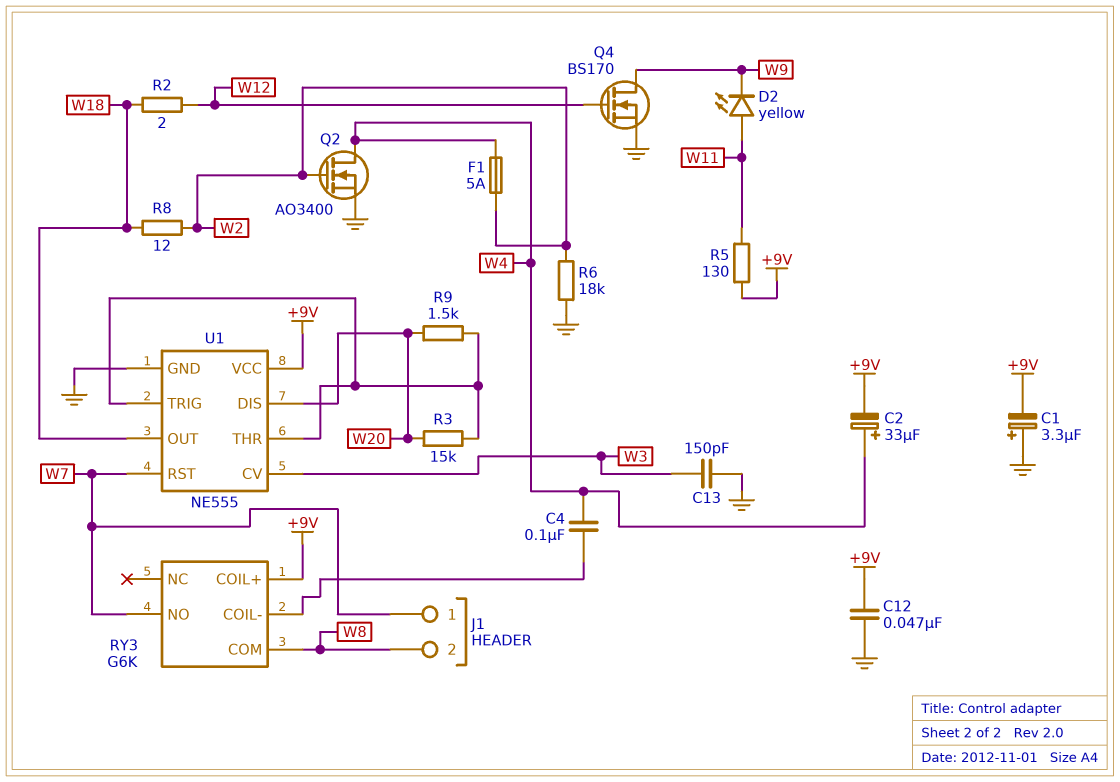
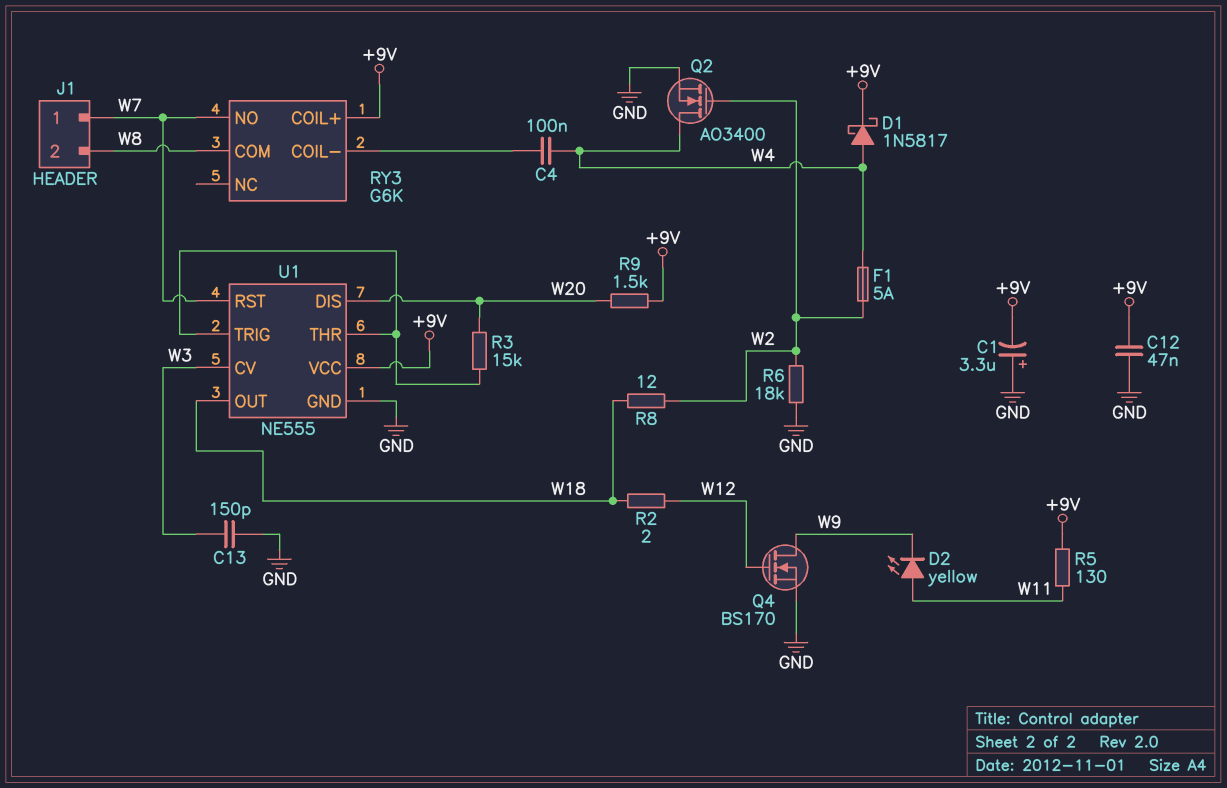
C2: 33uF (plus W4, minus +9V) -> none
D1: none -> schottky 1N5817 (A W4, K +9V)
R9: 1.5k (U1/THR, W20) -> 1.5k (+9V, W20)

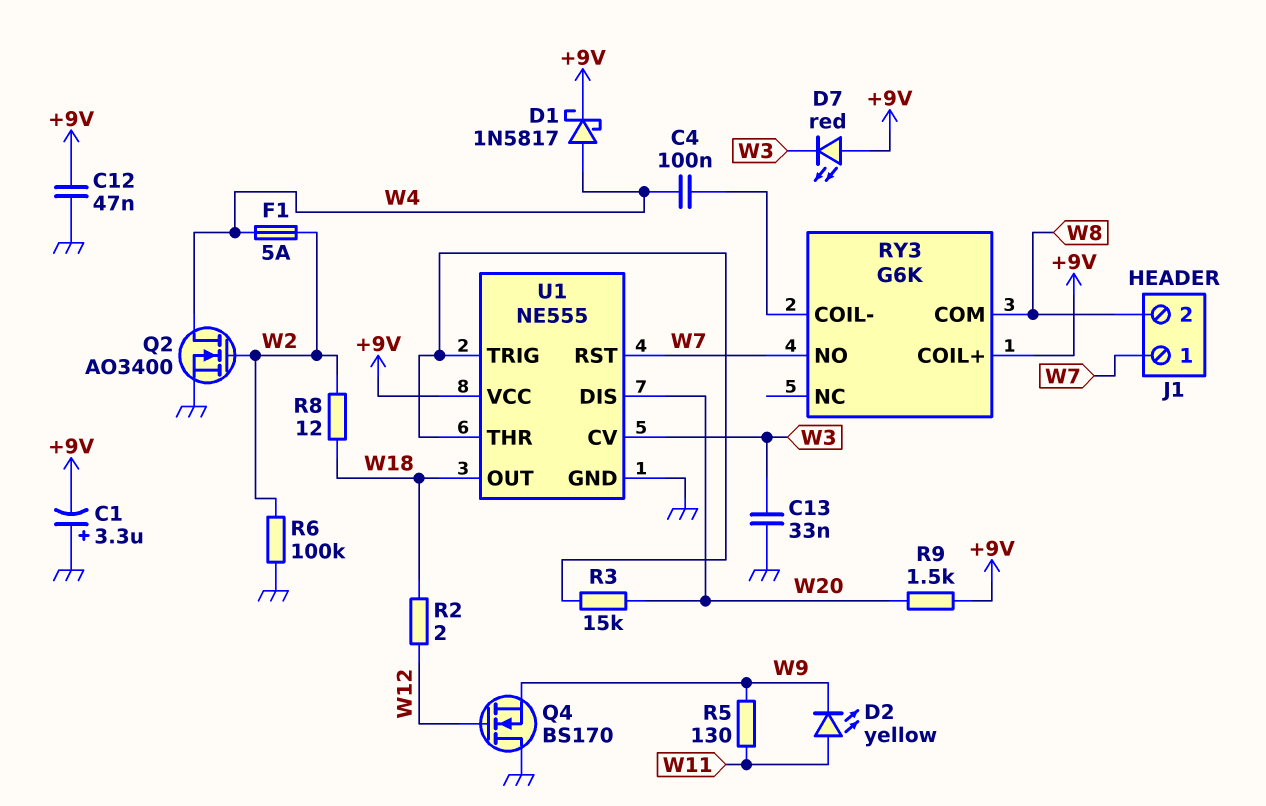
C13: 150pF (GND, W3) -> 33nF (GND, W3)
D7: none -> LED red (A +9V, K W3)
Q4: NMOS BS170 (G W12, D W9, S GND) -> NMOS BS170 (G W12, D GND, S W9)
R5: 130 (+9V, W11) -> 130 (W9, W11)
R6: 18k (GND, W2) -> 100k (GND, W2)

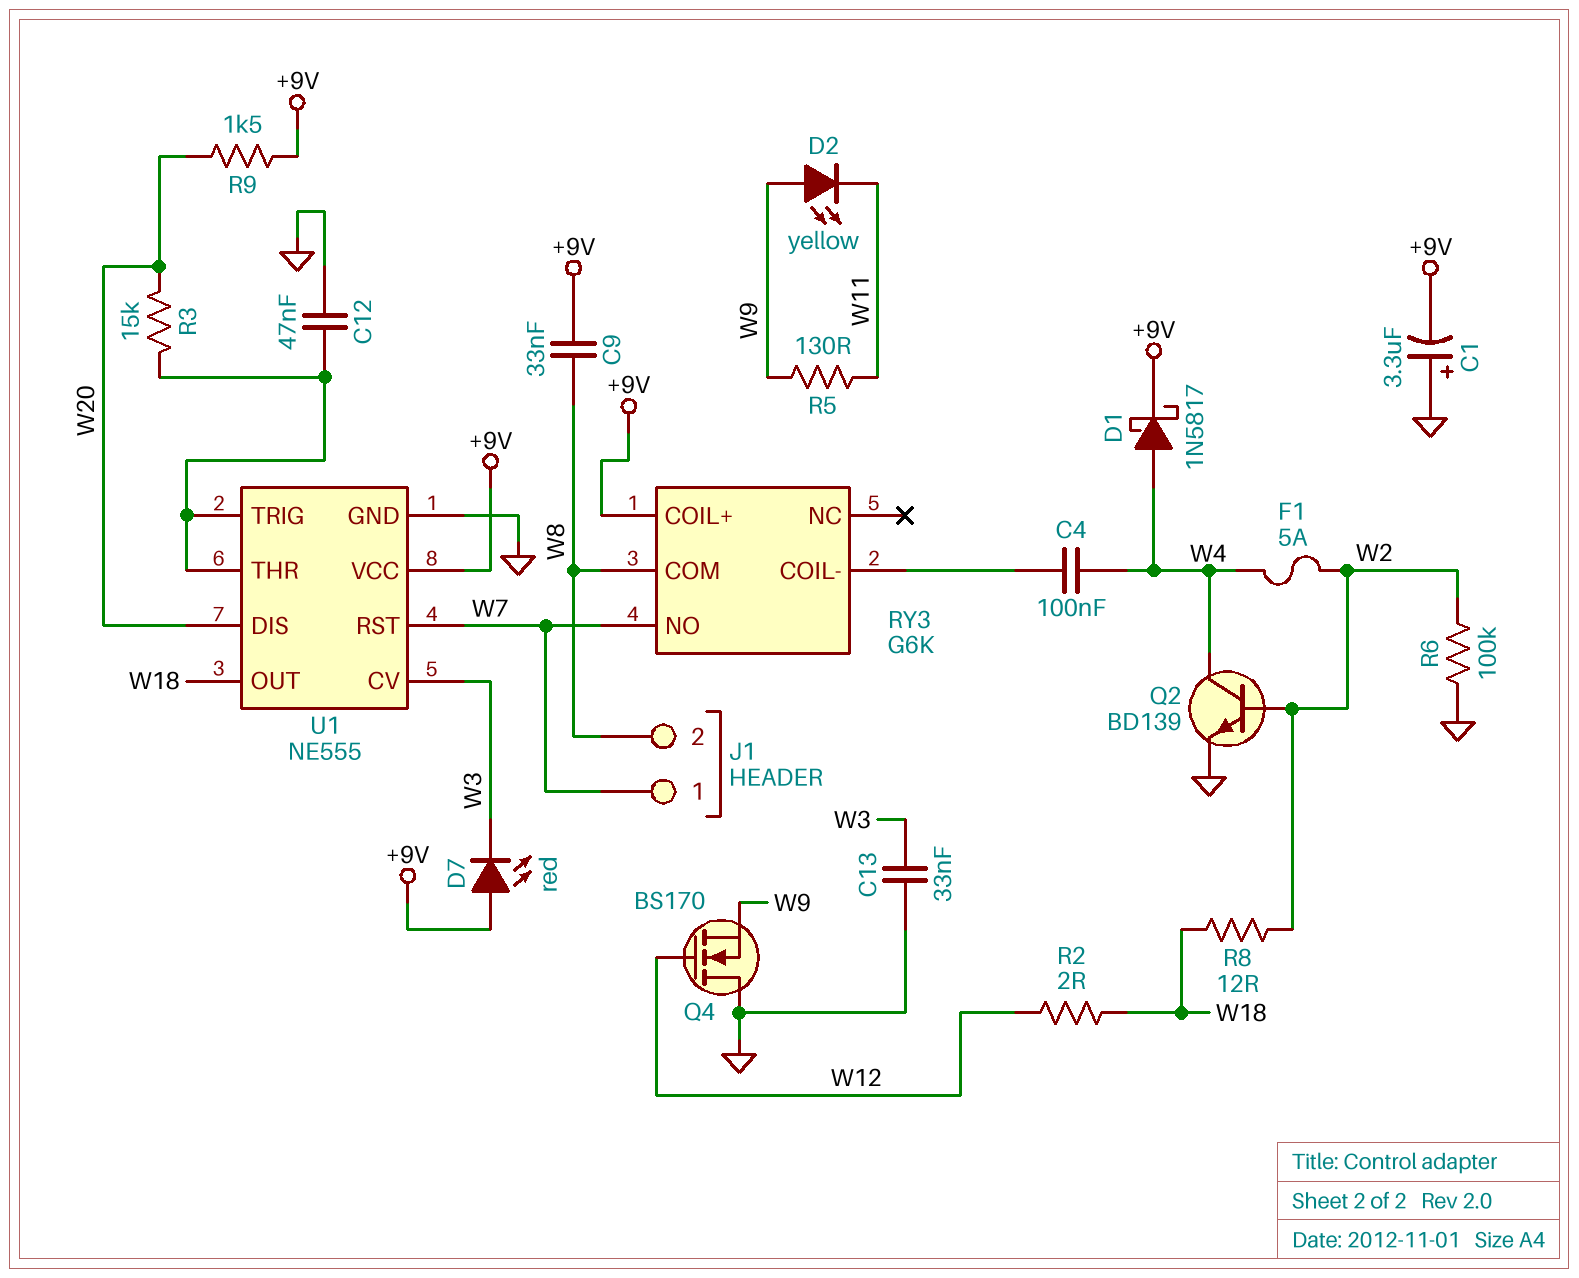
C9: none -> 33nF (+9V, W8)
C12: 47nF (+9V, GND) -> 47nF (GND, U1/THR)
D2: LED yellow (A W11, K W9) -> LED yellow (A W9, K W11)
Q2: NMOS AO3400 (G W2, D W4, S GND) -> NPN BD139 (B W2, C W4, E GND)

